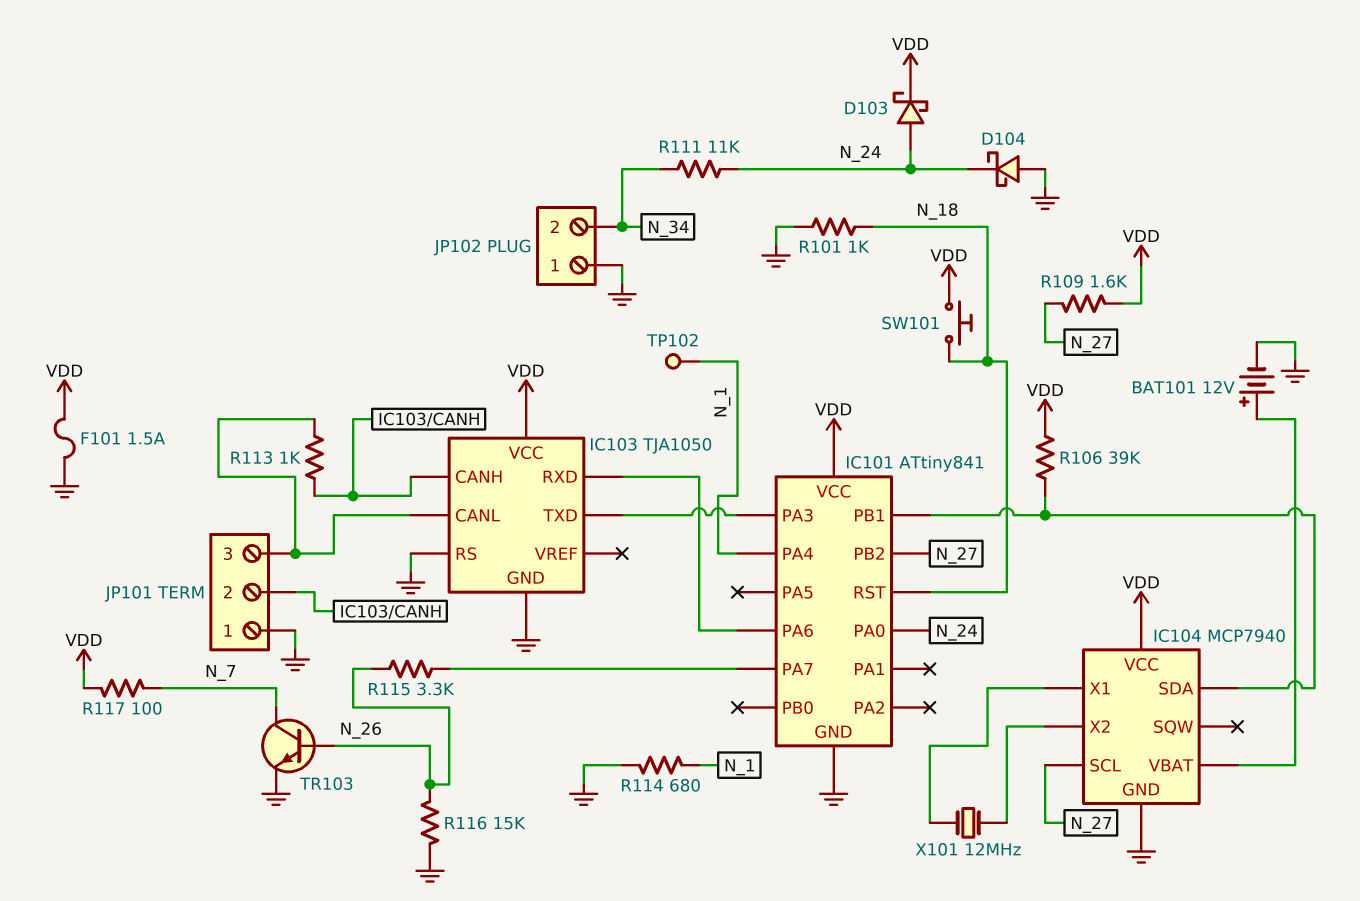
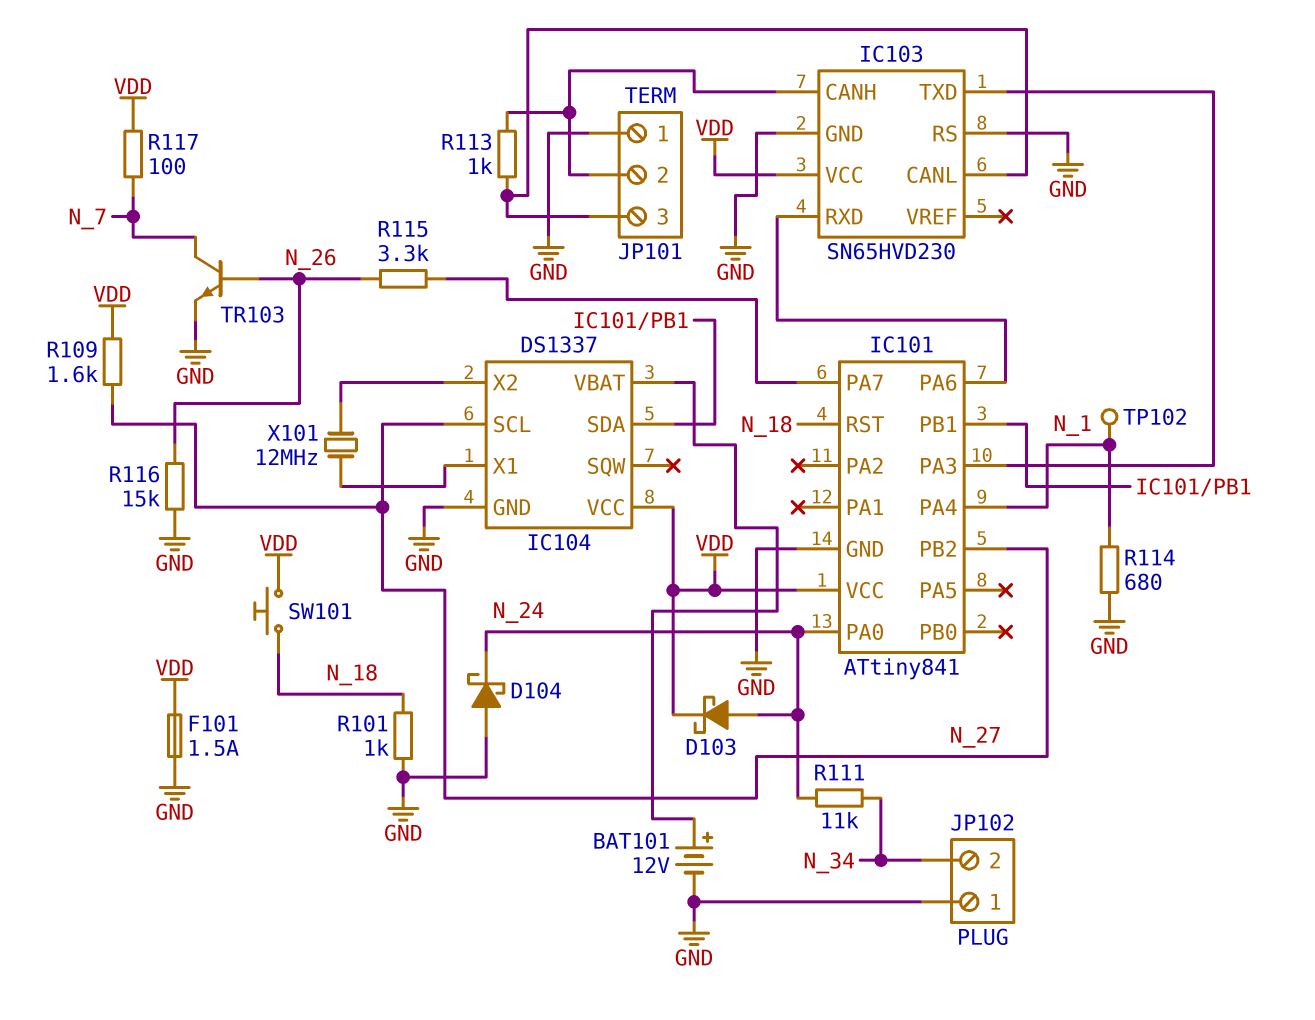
IC103: TJA1050 -> SN65HVD230
IC104: MCP7940 -> DS1337
R106: 39k (IC101/PB1, VDD) -> none

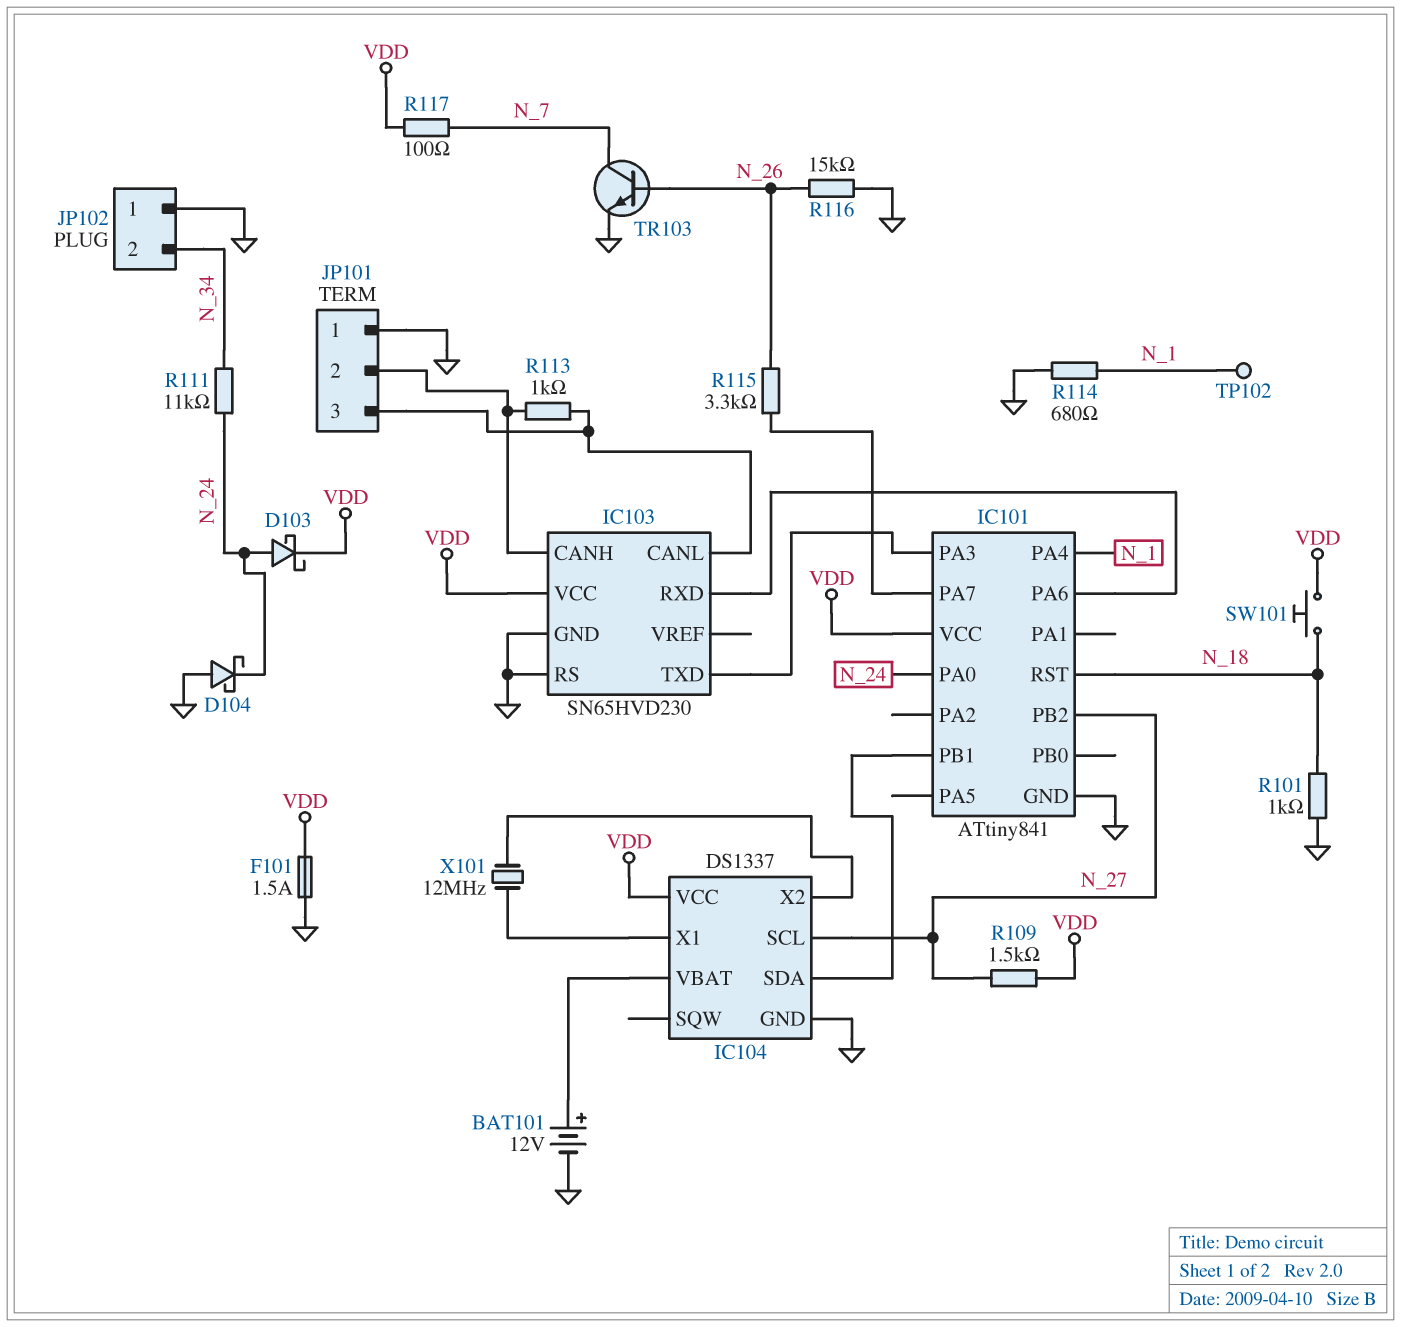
R109: 1.6k (N_27, VDD) -> 1.5k (N_27, VDD)

